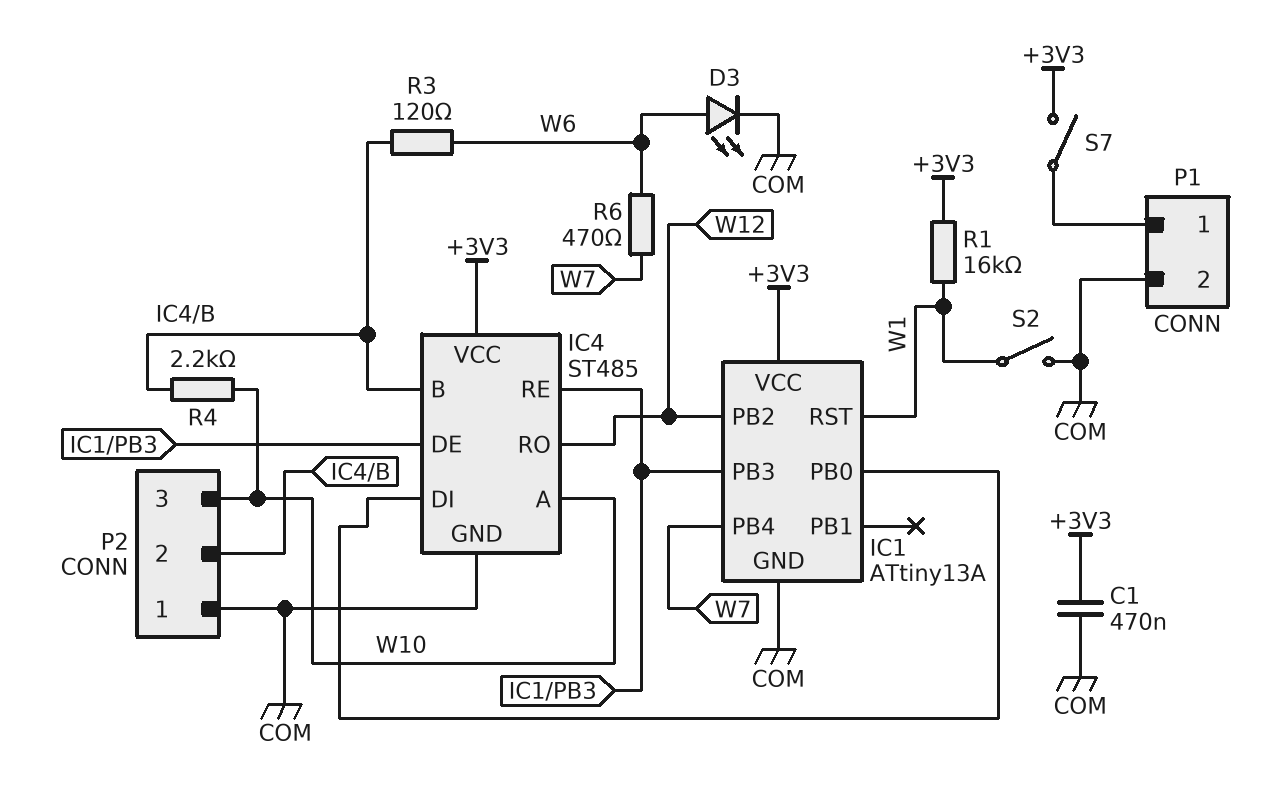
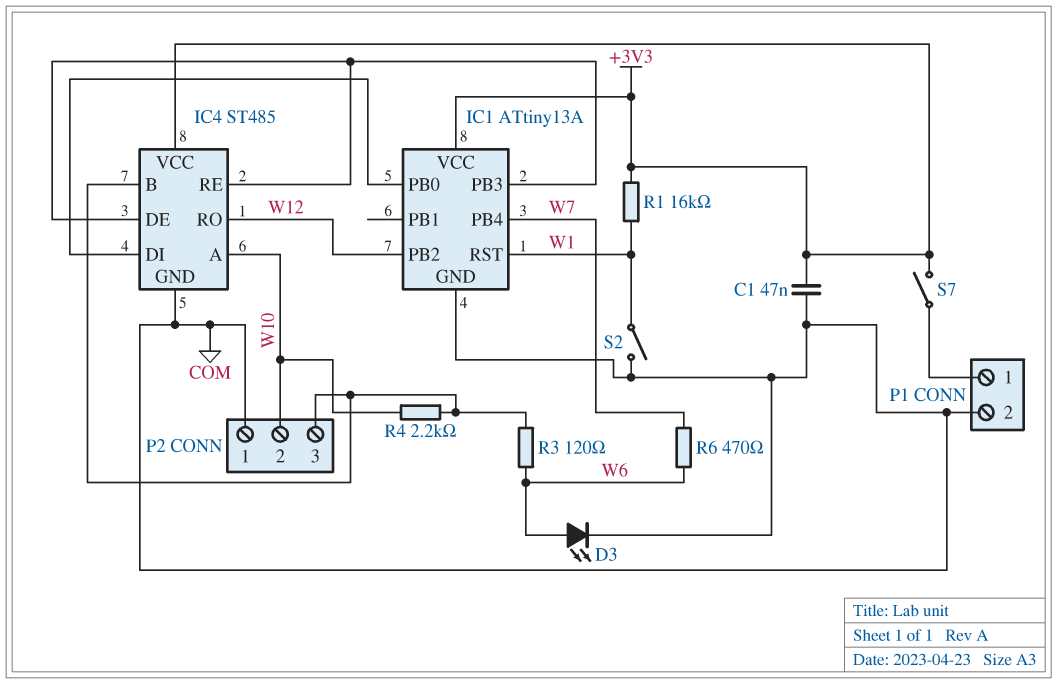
C1: 470nF (+3V3, COM) -> 47nF (+3V3, COM)
P2 pin 2: IC4/B -> W10
P2 pin 3: W10 -> IC4/B

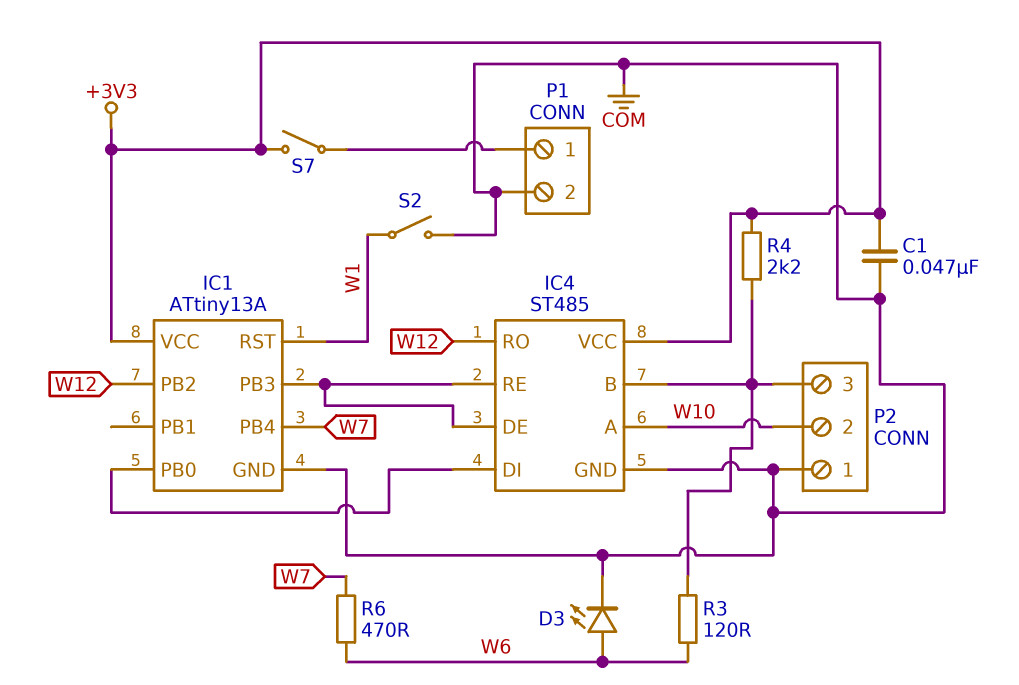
R1: 16k (+3V3, W1) -> none
R4: 2.2k (IC4/B, W10) -> 2.2k (+3V3, IC4/B)

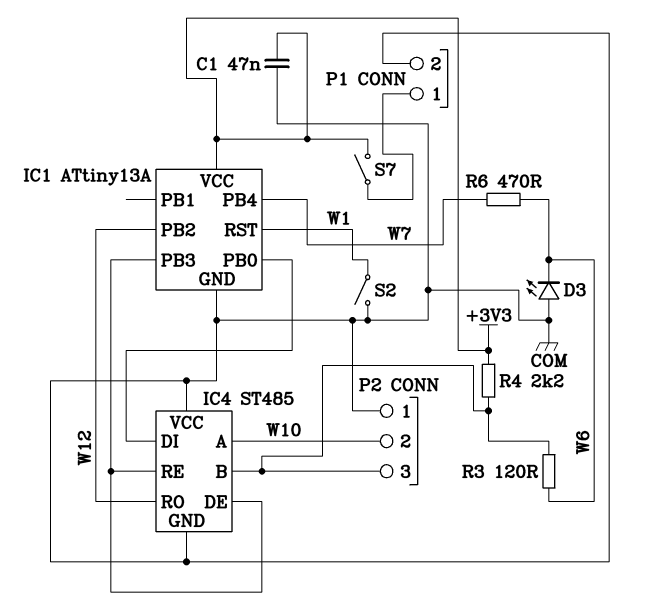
D3: LED (A W6, K COM) -> LED (A COM, K W6)
IC4 pin VCC: +3V3 -> COM

